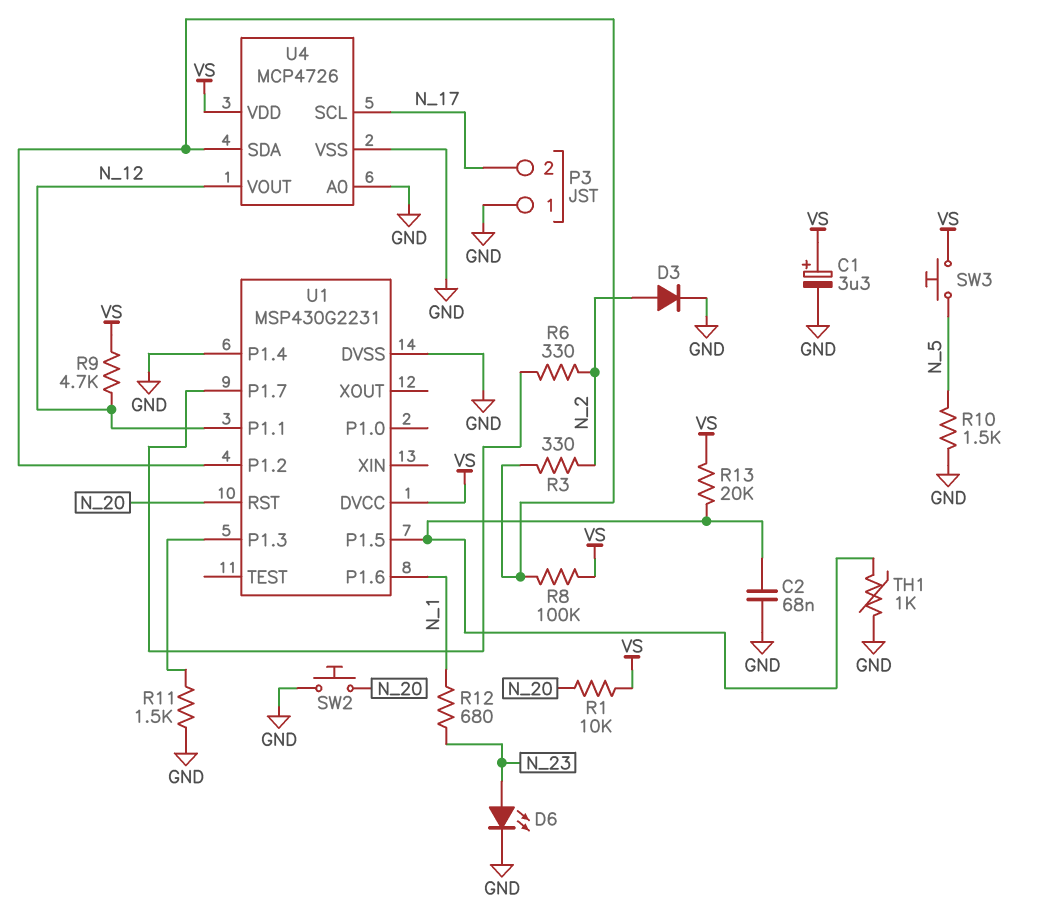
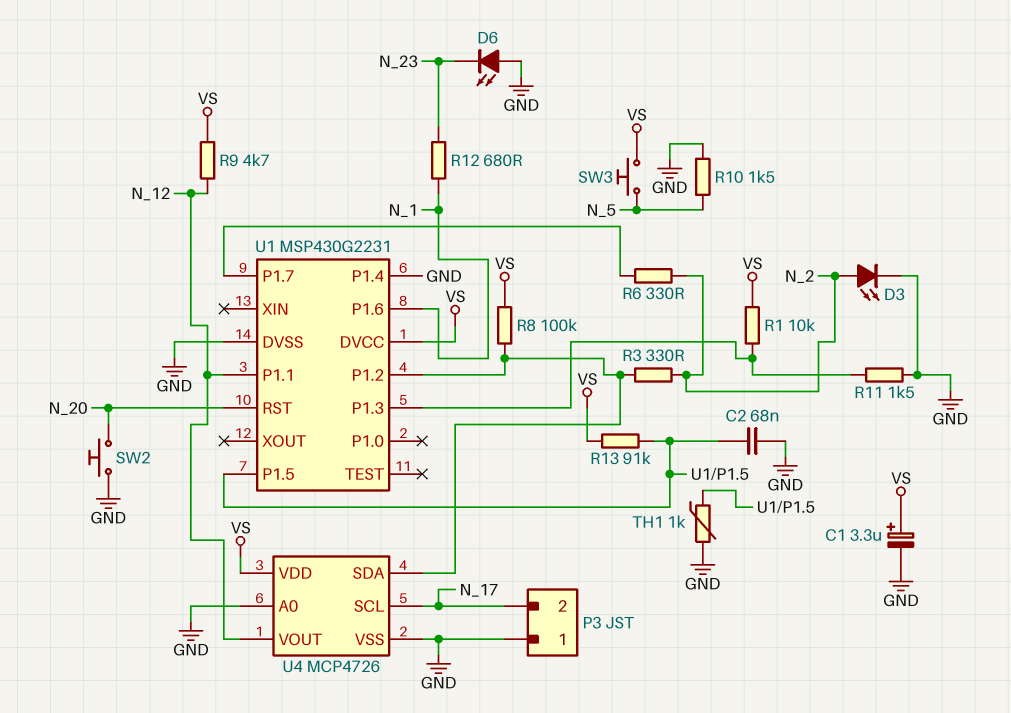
D3: diode (A N_2, K GND) -> LED (A N_2, K GND)
D6: LED (A N_23, K GND) -> LED (A GND, K N_23)
R1: 10k (N_20, VS) -> 10k (U1/P1.3, VS)
R13: 20k (U1/P1.5, VS) -> 91k (U1/P1.5, VS)

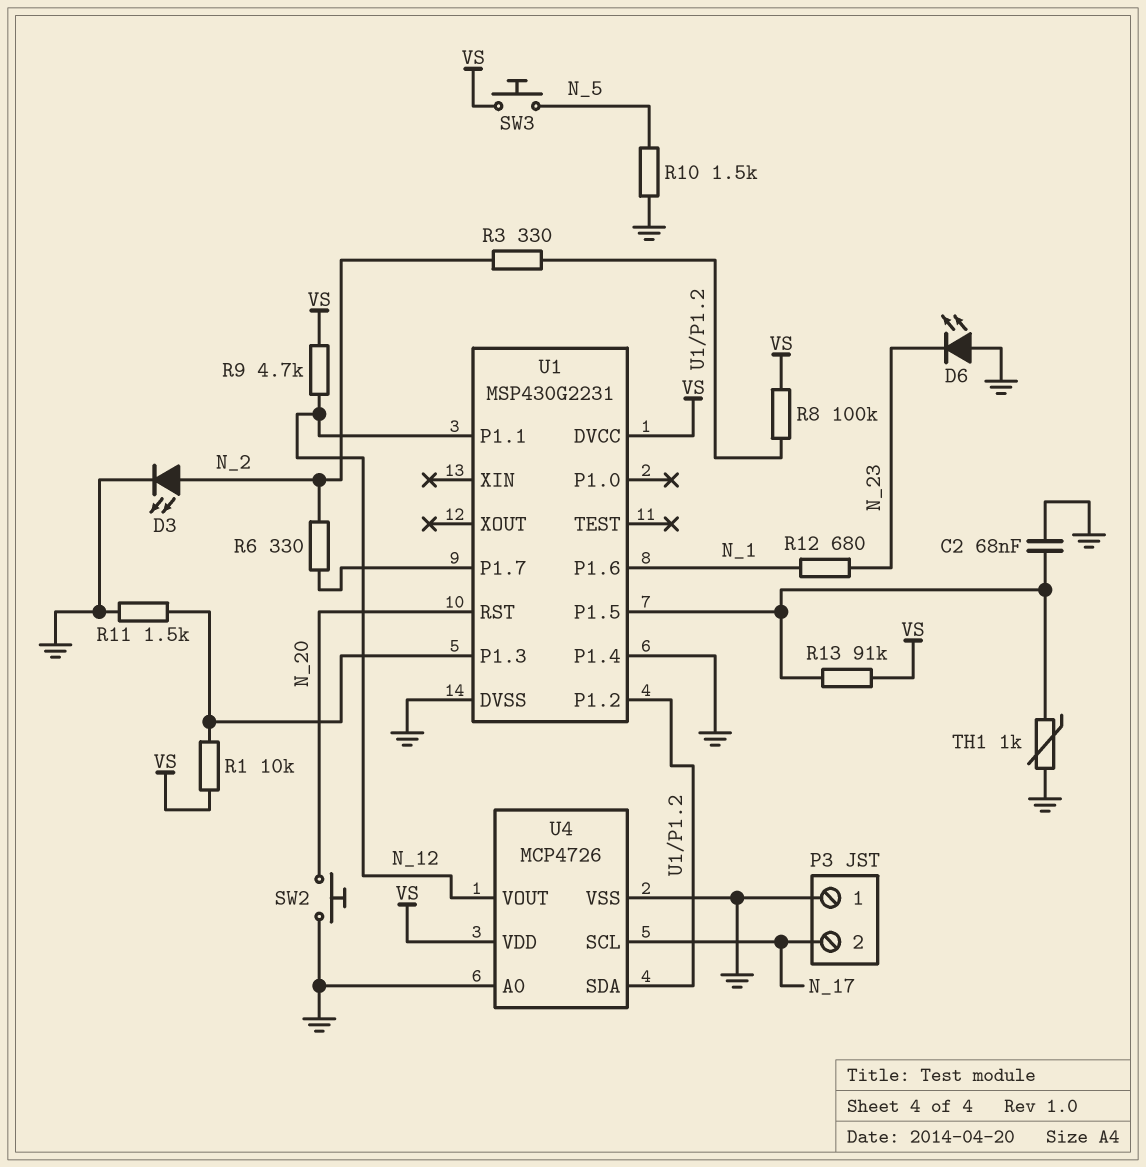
C1: 3.3uF (plus VS, minus GND) -> none

